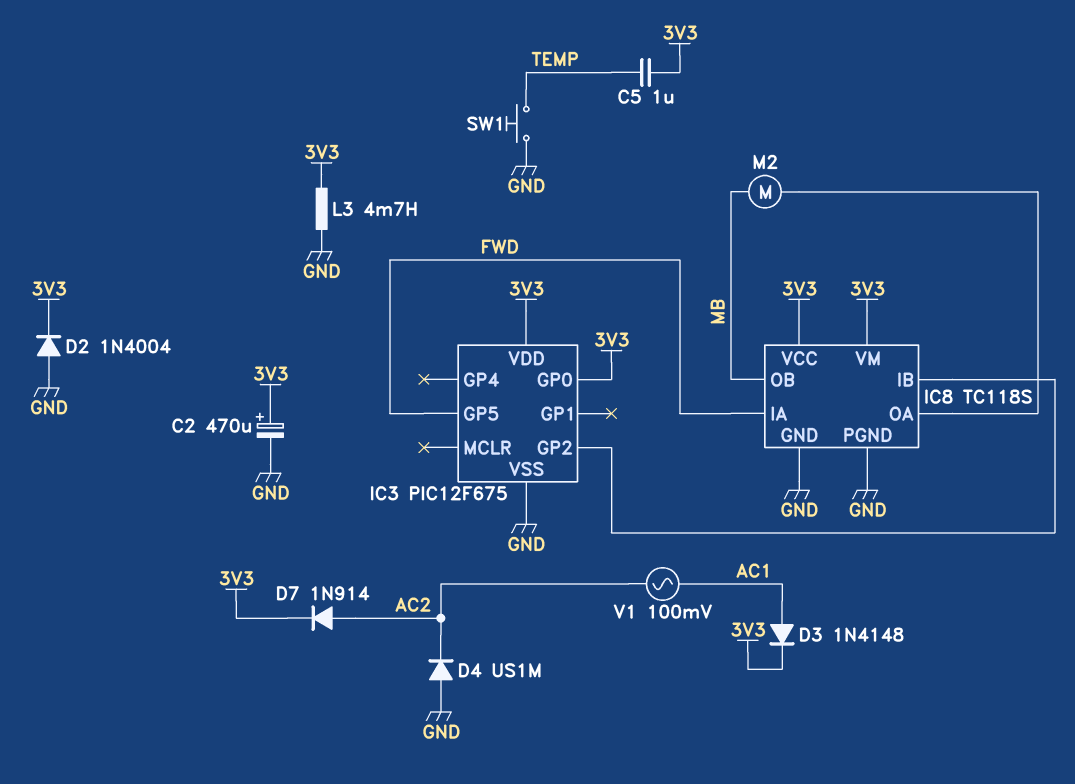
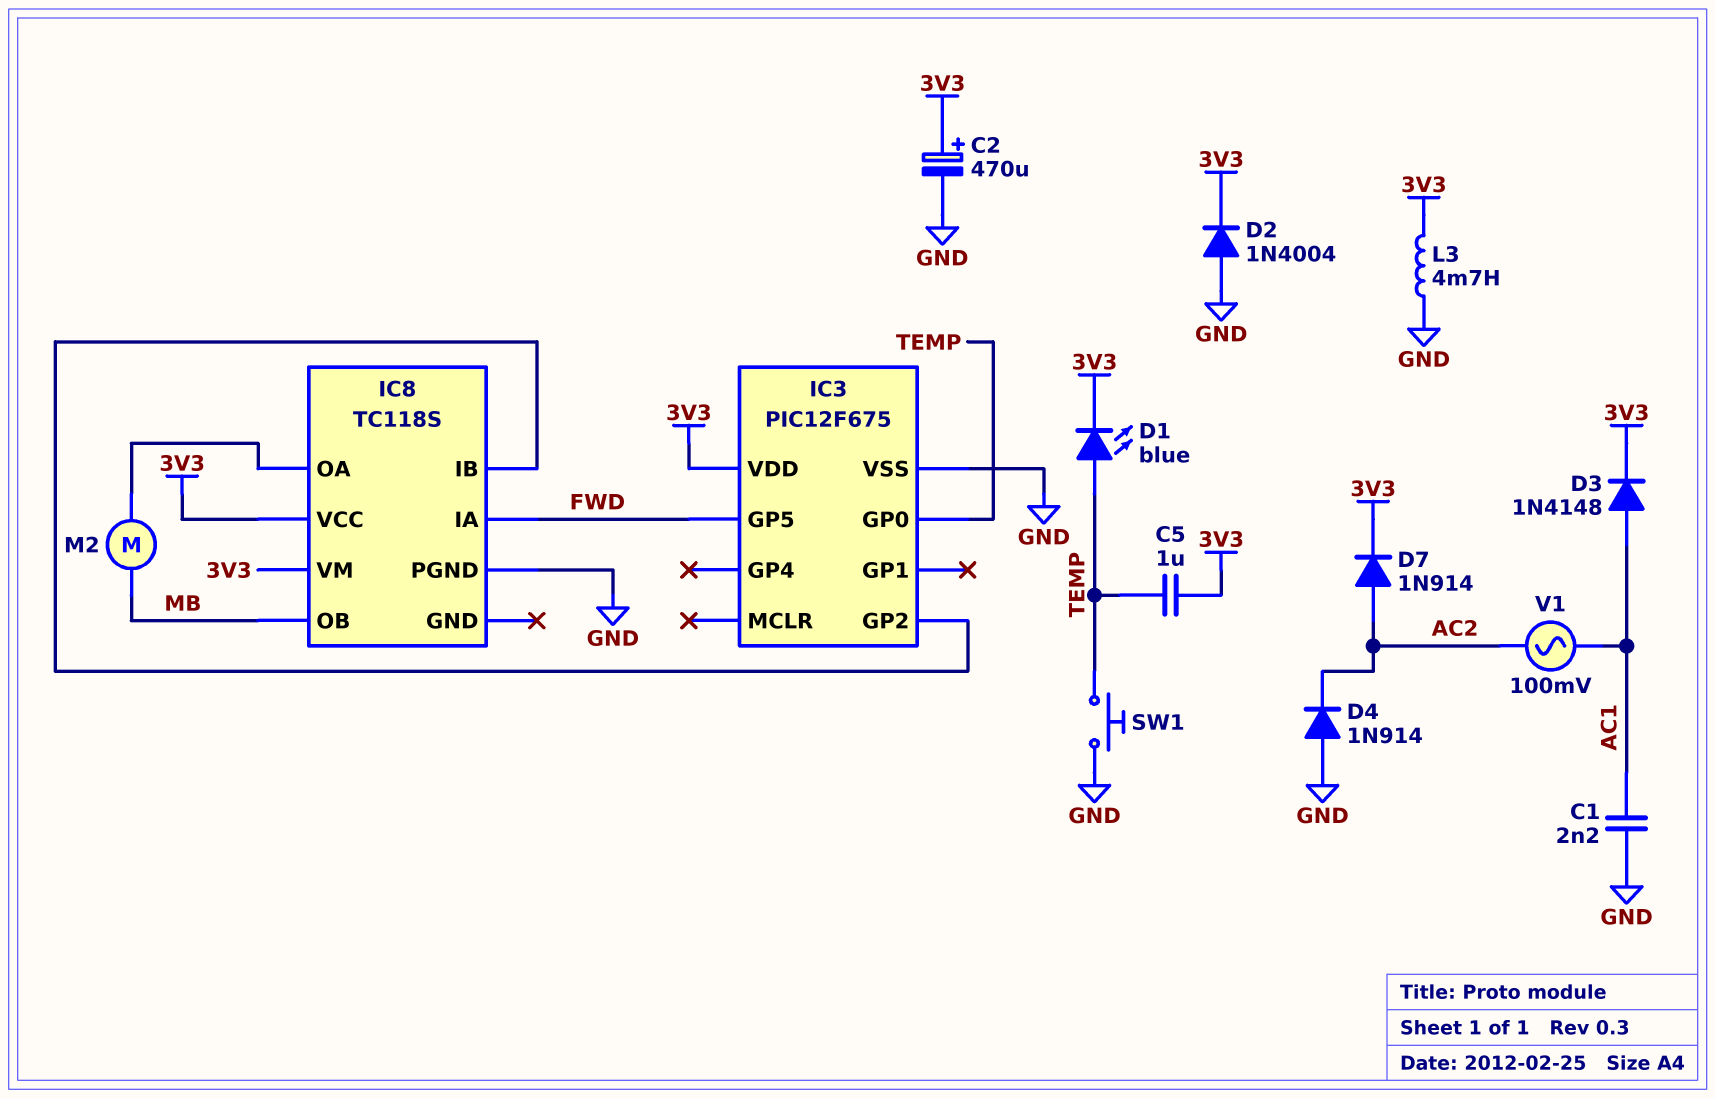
C1: none -> 2.2nF (AC1, GND)
D1: none -> LED blue (A TEMP, K 3V3)
D4: diode US1M (A GND, K AC2) -> diode 1N914 (A GND, K AC2)
IC3 pin GP0: 3V3 -> TEMP
IC8 pin GND: GND -> none

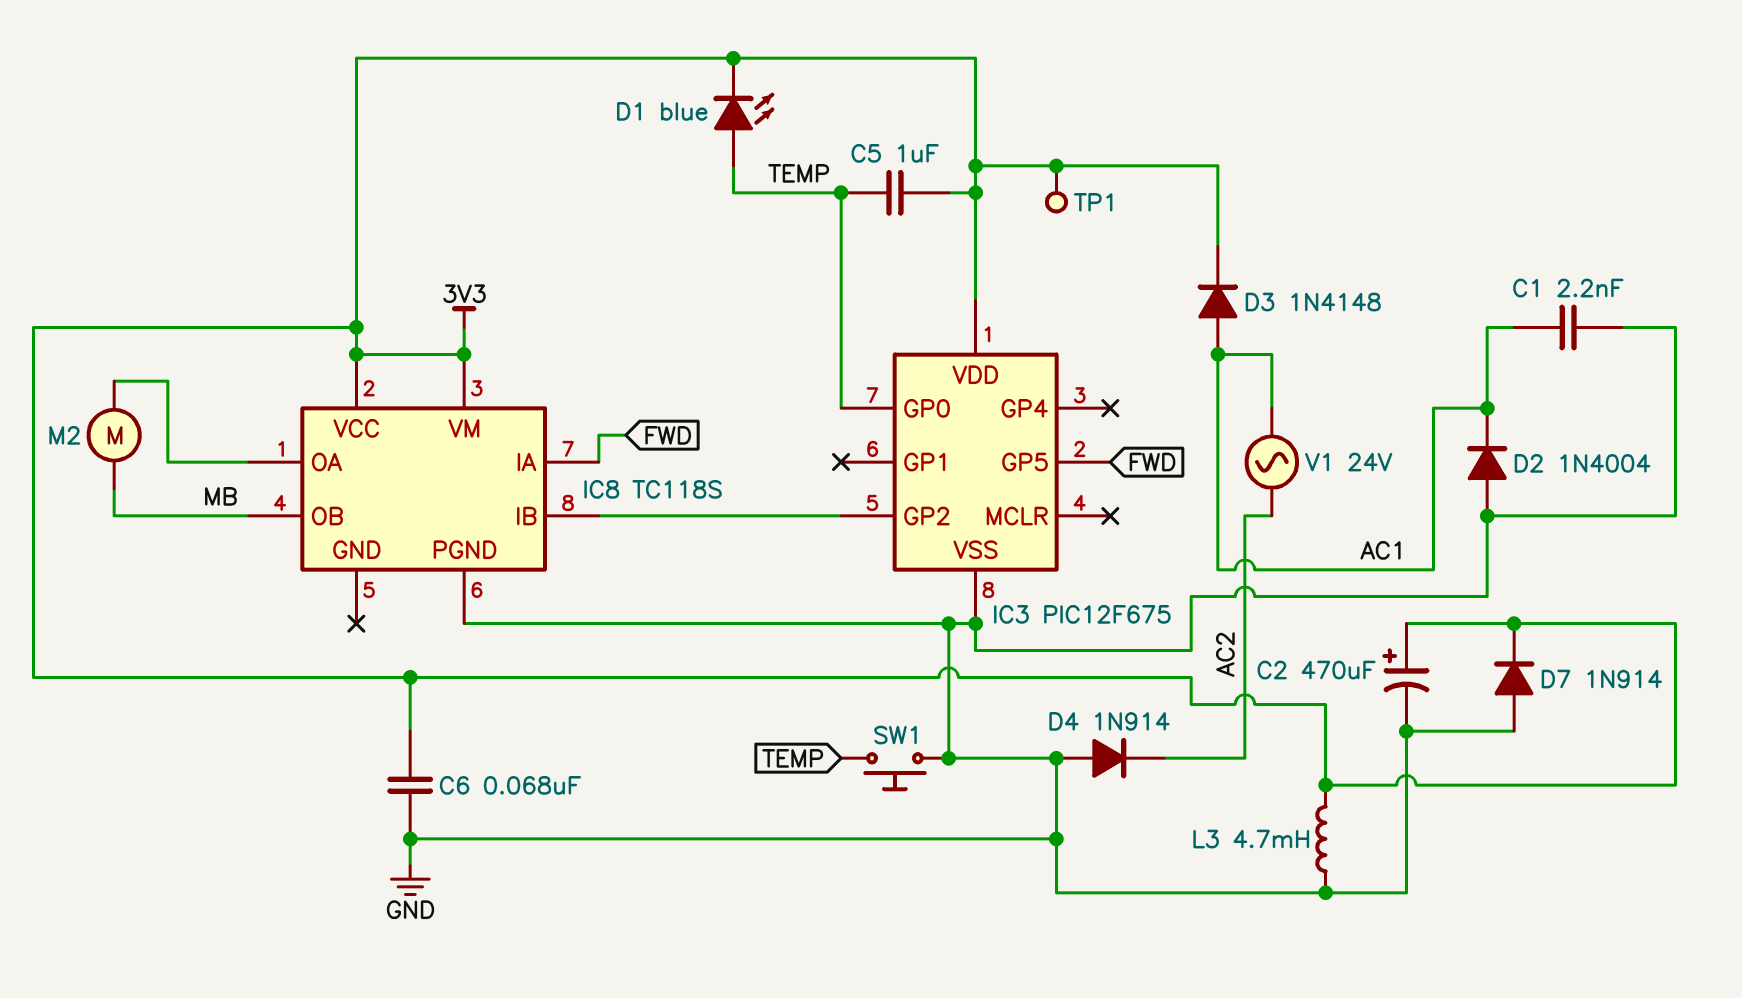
C6: none -> 68nF (3V3, GND)
D2: diode 1N4004 (A GND, K 3V3) -> diode 1N4004 (A GND, K AC1)
D7: diode 1N914 (A AC2, K 3V3) -> diode 1N914 (A GND, K 3V3)
TP1: none -> test point (3V3)
V1: AC 100mV (AC1, AC2) -> AC 24V (AC1, AC2)

